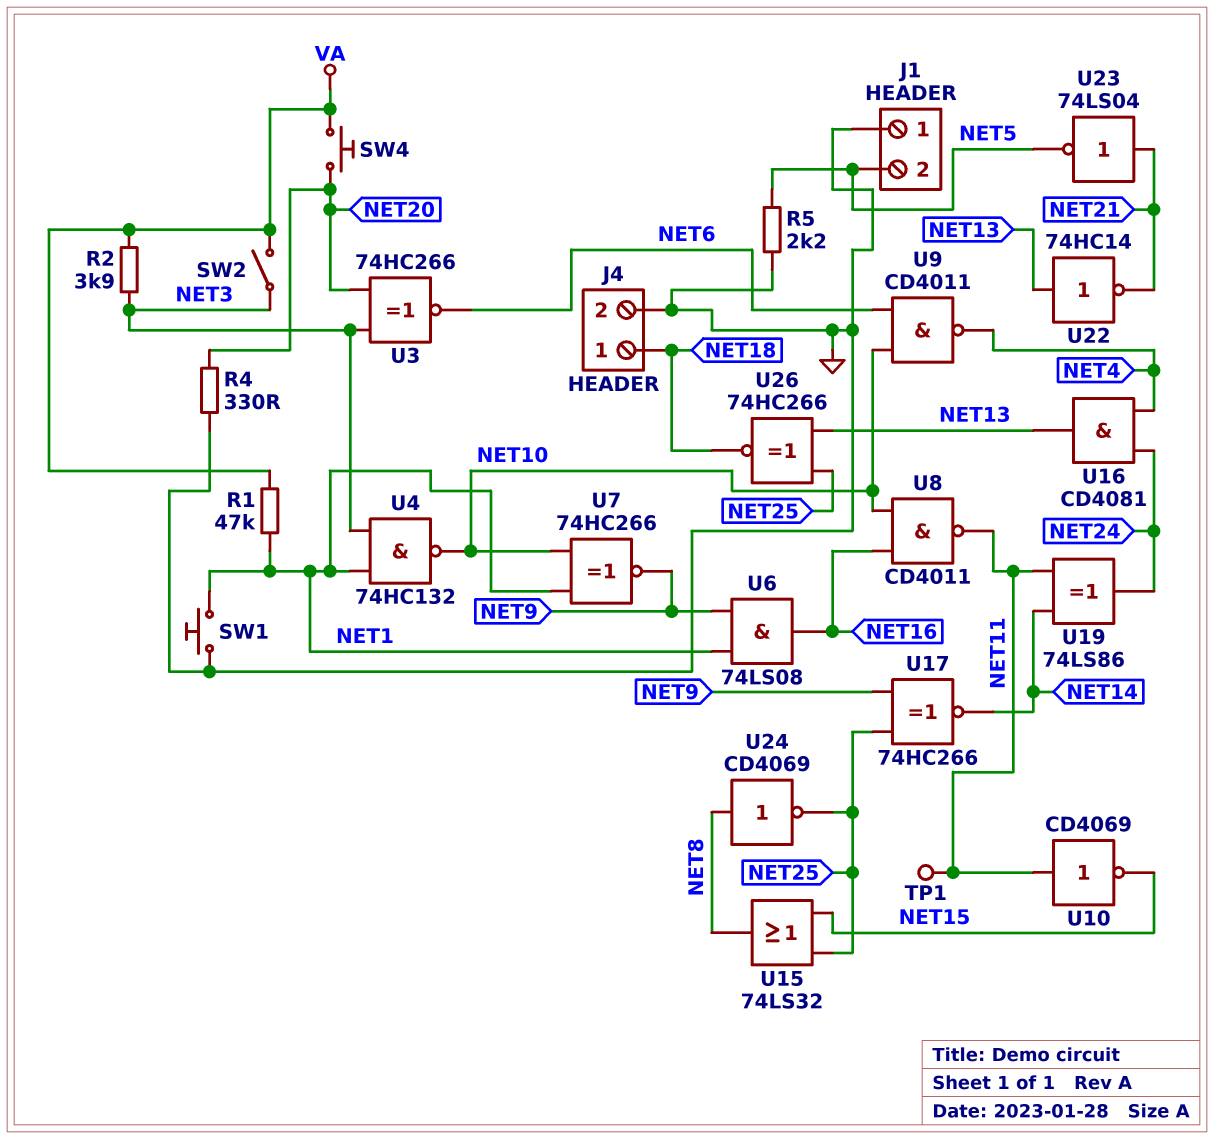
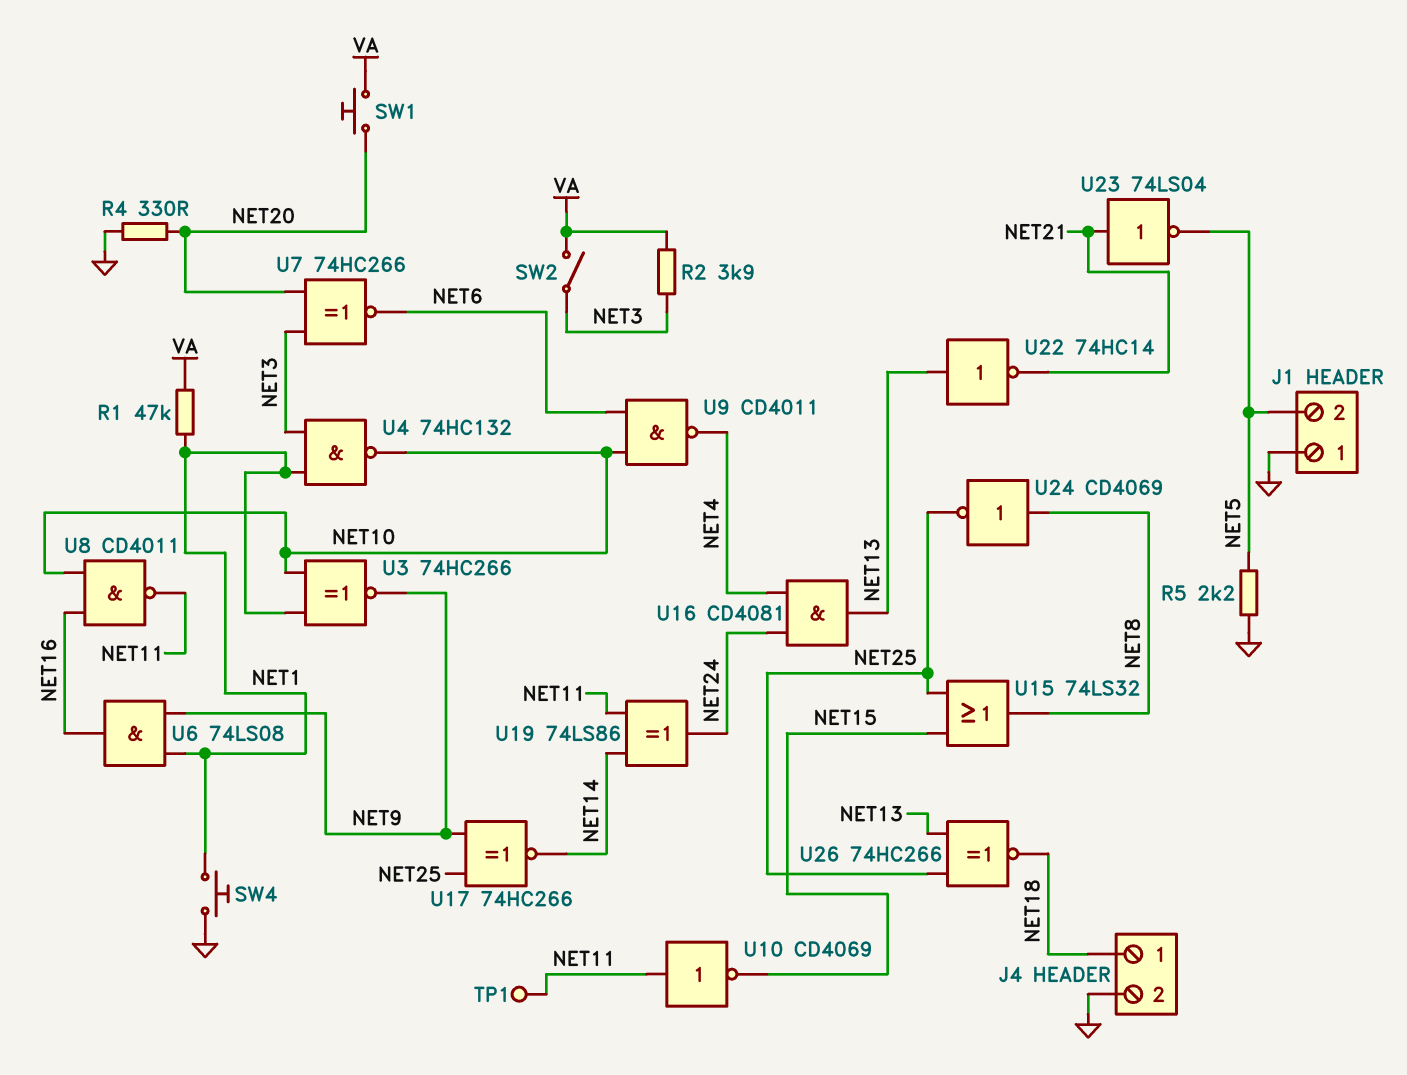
SW1: button (GND, NET1) -> button (NET20, VA)
SW4: button (NET20, VA) -> button (GND, NET1)
U3: XNOR 74HC266 (in NET3, in NET20, out NET6) -> XNOR 74HC266 (in NET1, in NET10, out NET9)
U7: XNOR 74HC266 (in NET1, in NET10, out NET9) -> XNOR 74HC266 (in NET3, in NET20, out NET6)

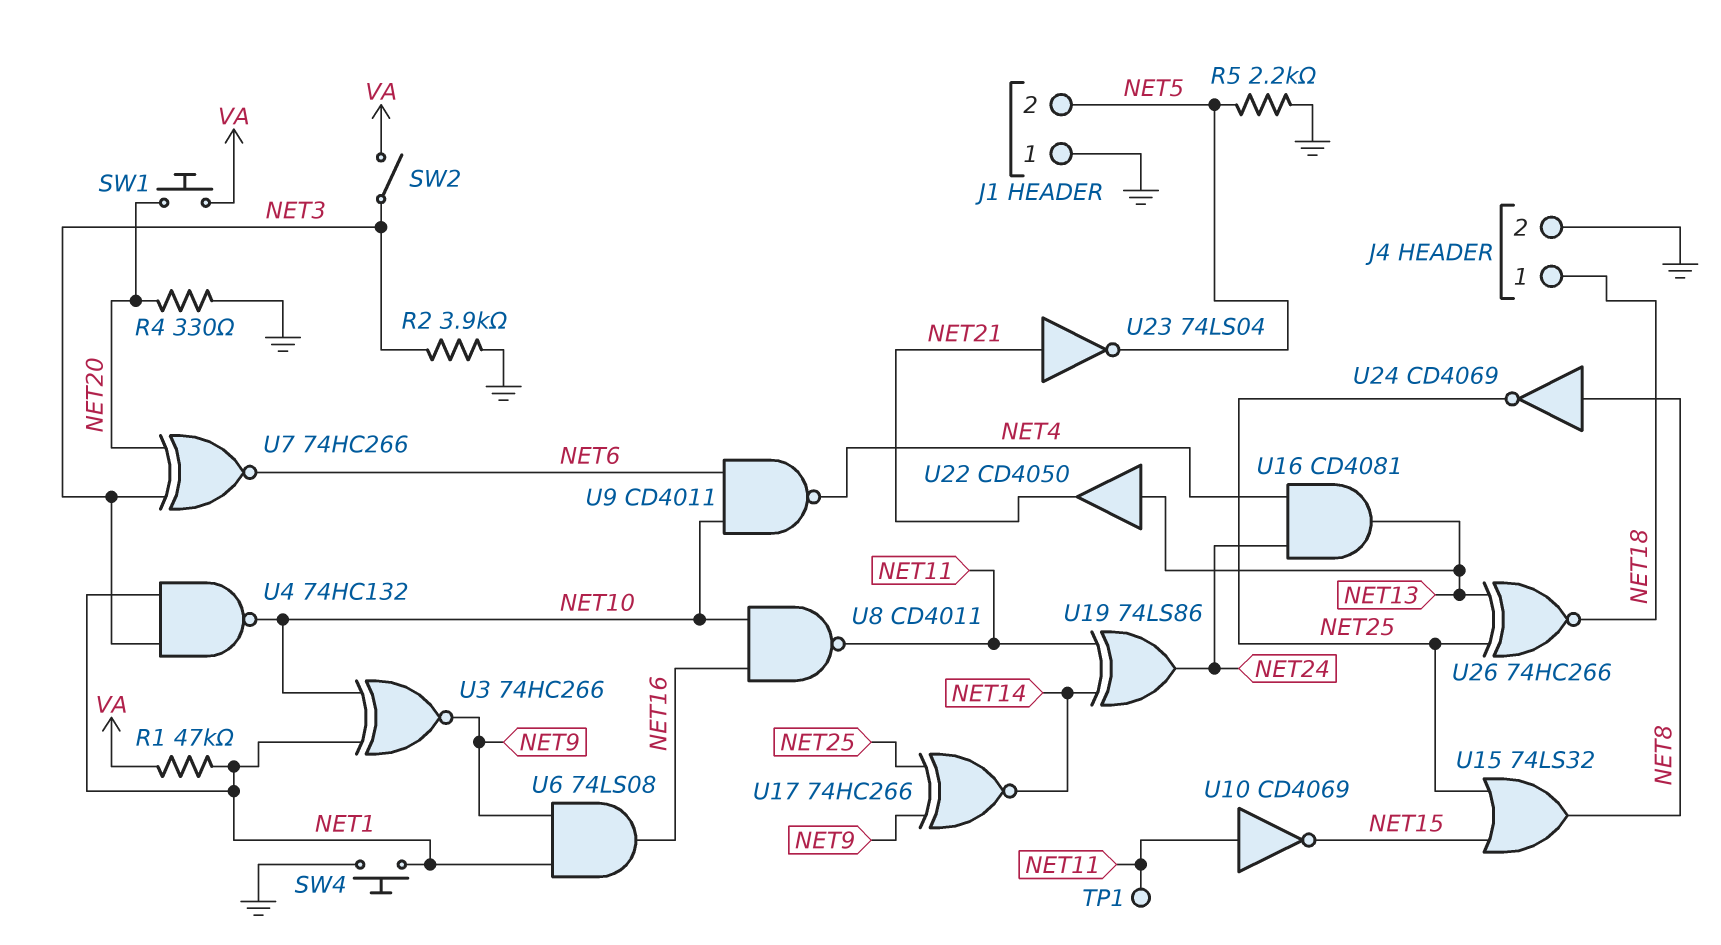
R2: 3.9k (NET3, VA) -> 3.9k (GND, NET3)
U22: NOT 74HC14 (in NET13, out NET21) -> buffer CD4050 (in NET13, out NET21)

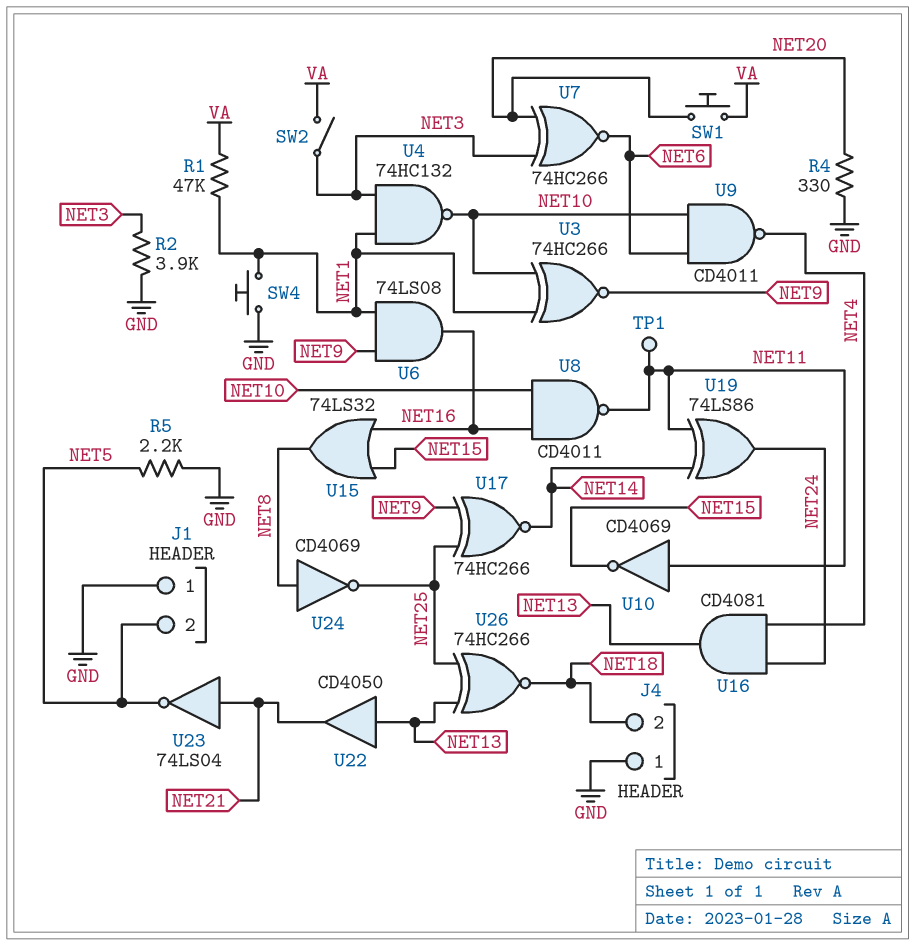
J4 pin 1: NET18 -> GND
J4 pin 2: GND -> NET18
U15: OR 74LS32 (in NET15, in NET25, out NET8) -> OR 74LS32 (in NET15, in NET16, out NET8)

